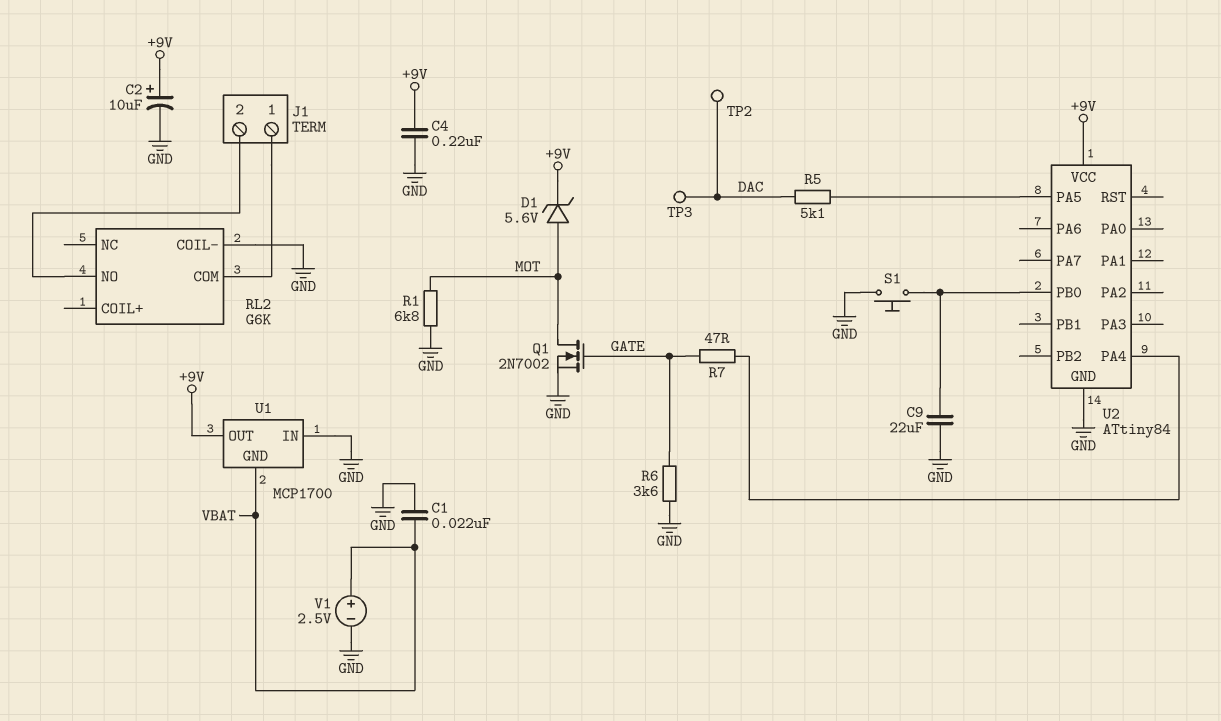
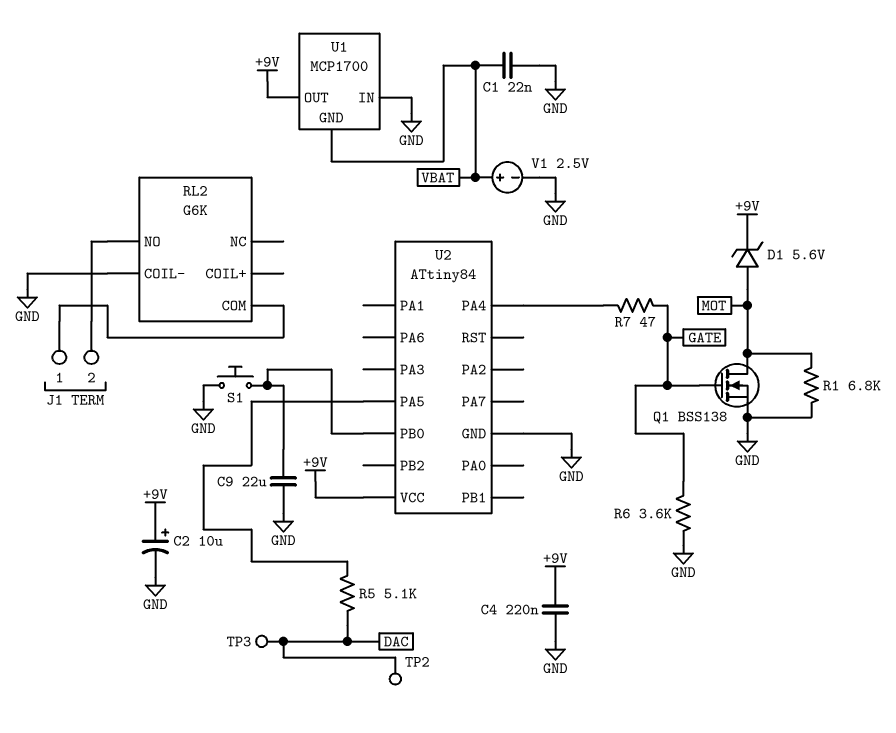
Q1: NMOS 2N7002 (G GATE, D MOT, S GND) -> NMOS BSS138 (G GATE, D MOT, S GND)

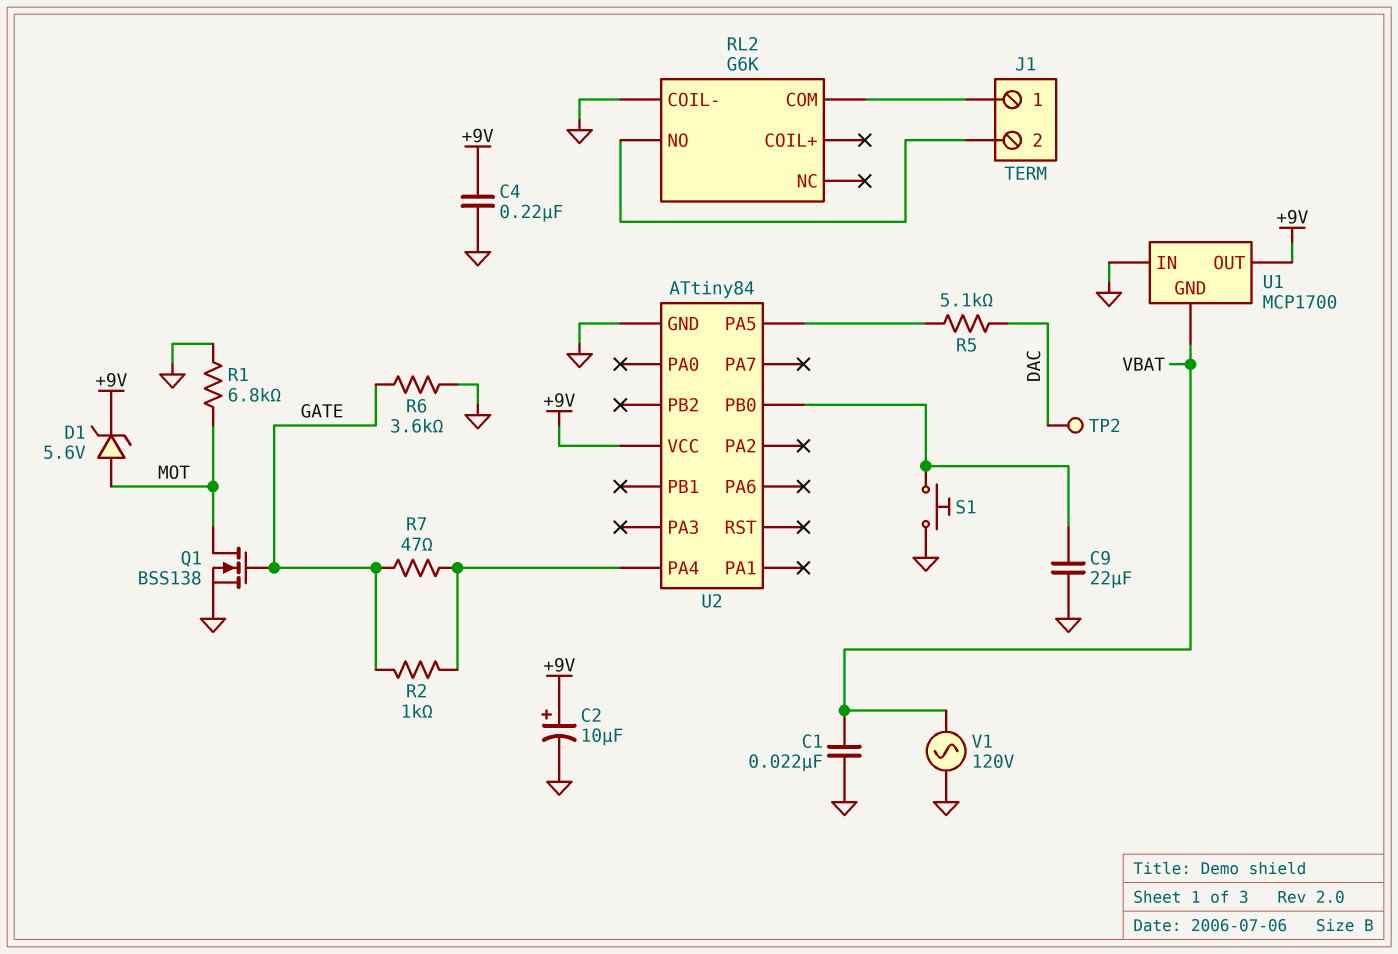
R2: none -> 1k (GATE, U2/PA4)
TP3: test point (DAC) -> none
V1: 2.5V (plus VBAT, minus GND) -> AC 120V (GND, VBAT)

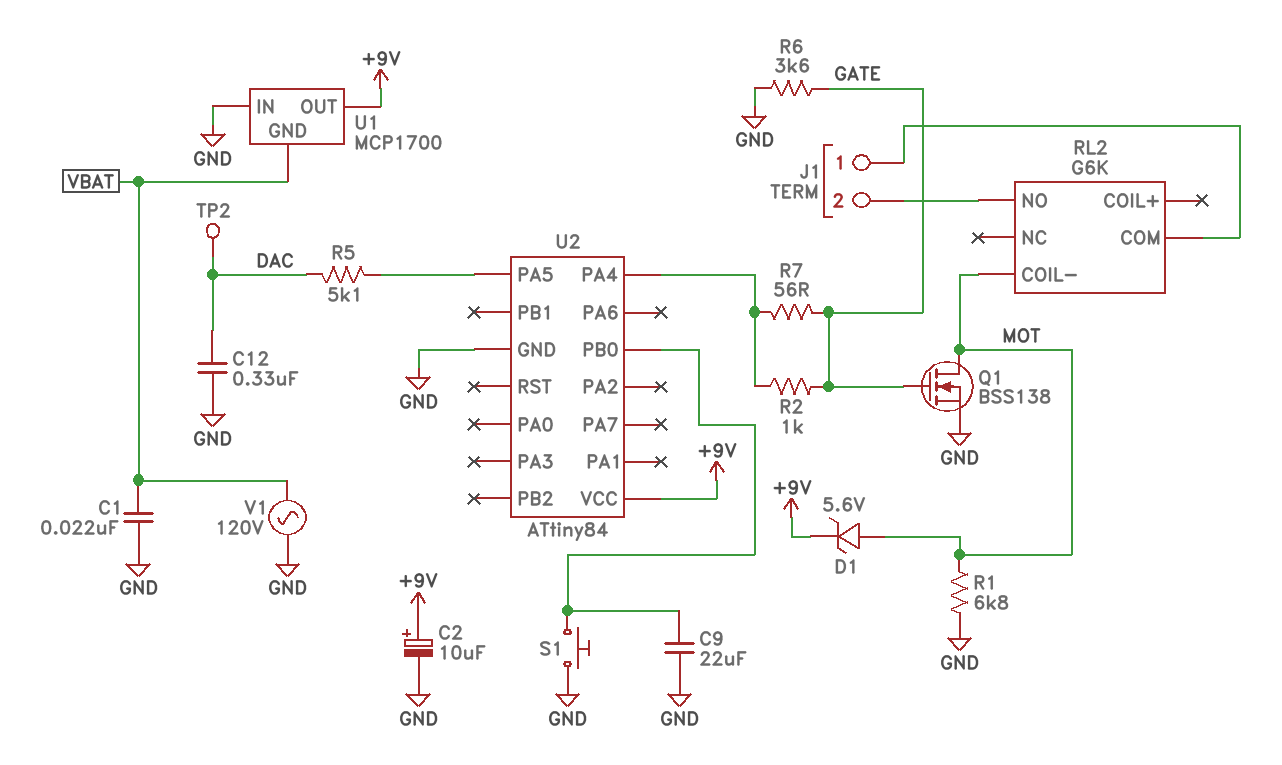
C4: 220nF (+9V, GND) -> none
C12: none -> 330nF (DAC, GND)
R7: 47 (GATE, U2/PA4) -> 56 (GATE, U2/PA4)
RL2 pin COIL-: GND -> MOT

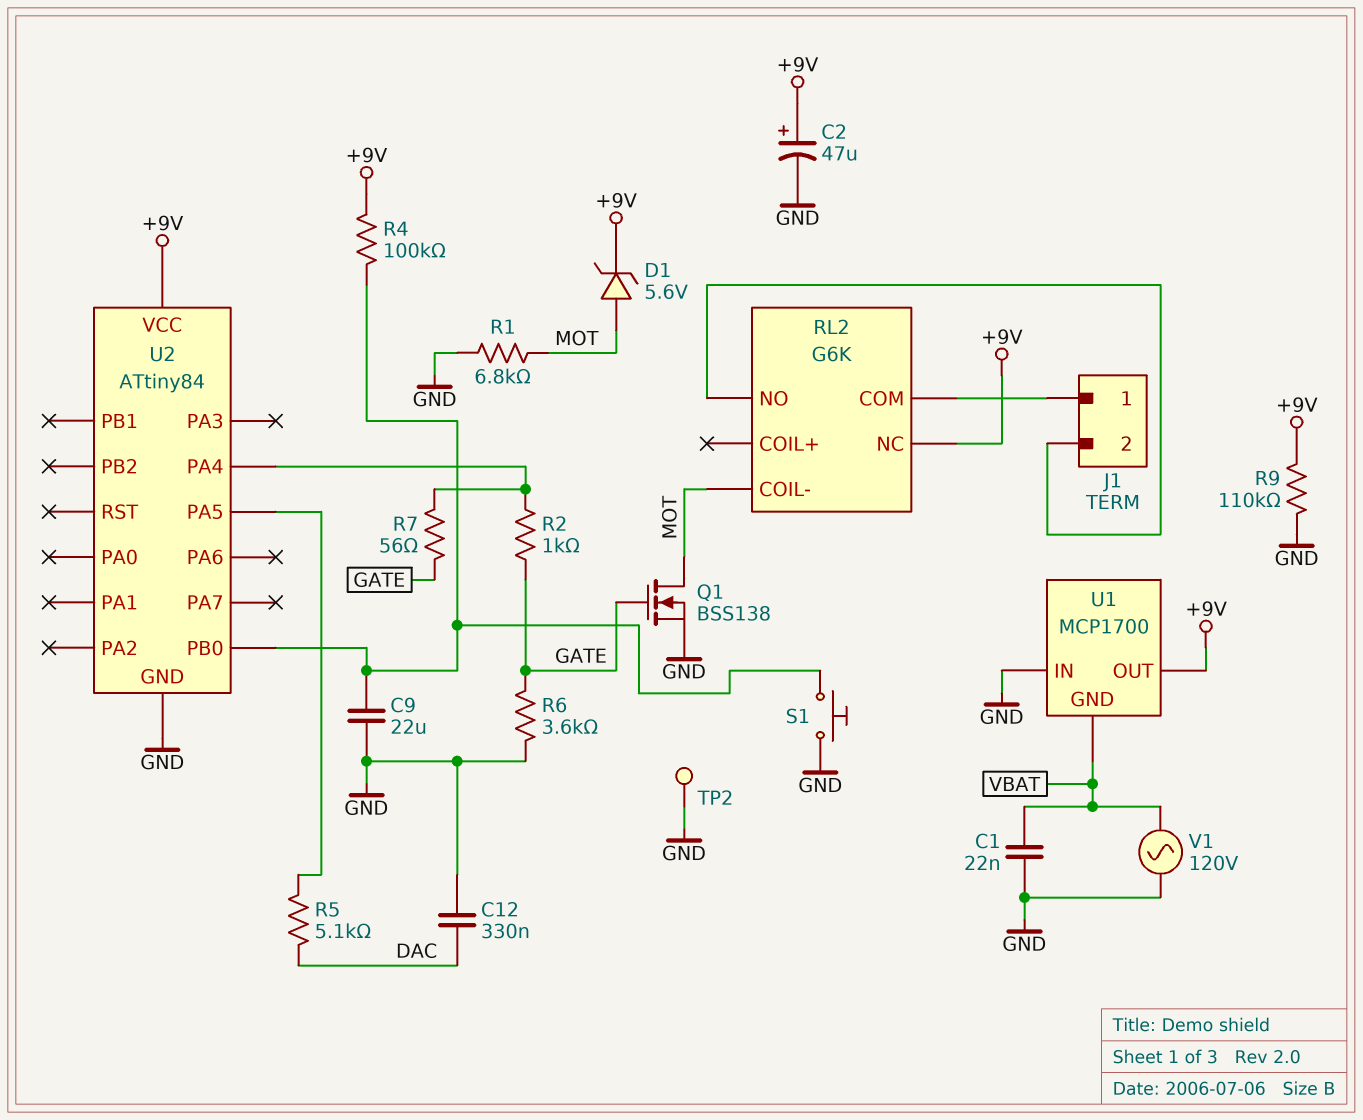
C2: 10uF (plus +9V, minus GND) -> 47uF (plus +9V, minus GND)
R4: none -> 100k (+9V, U2/PB0)
R9: none -> 110k (+9V, GND)
RL2 pin NC: none -> +9V
TP2: test point (DAC) -> test point (GND)

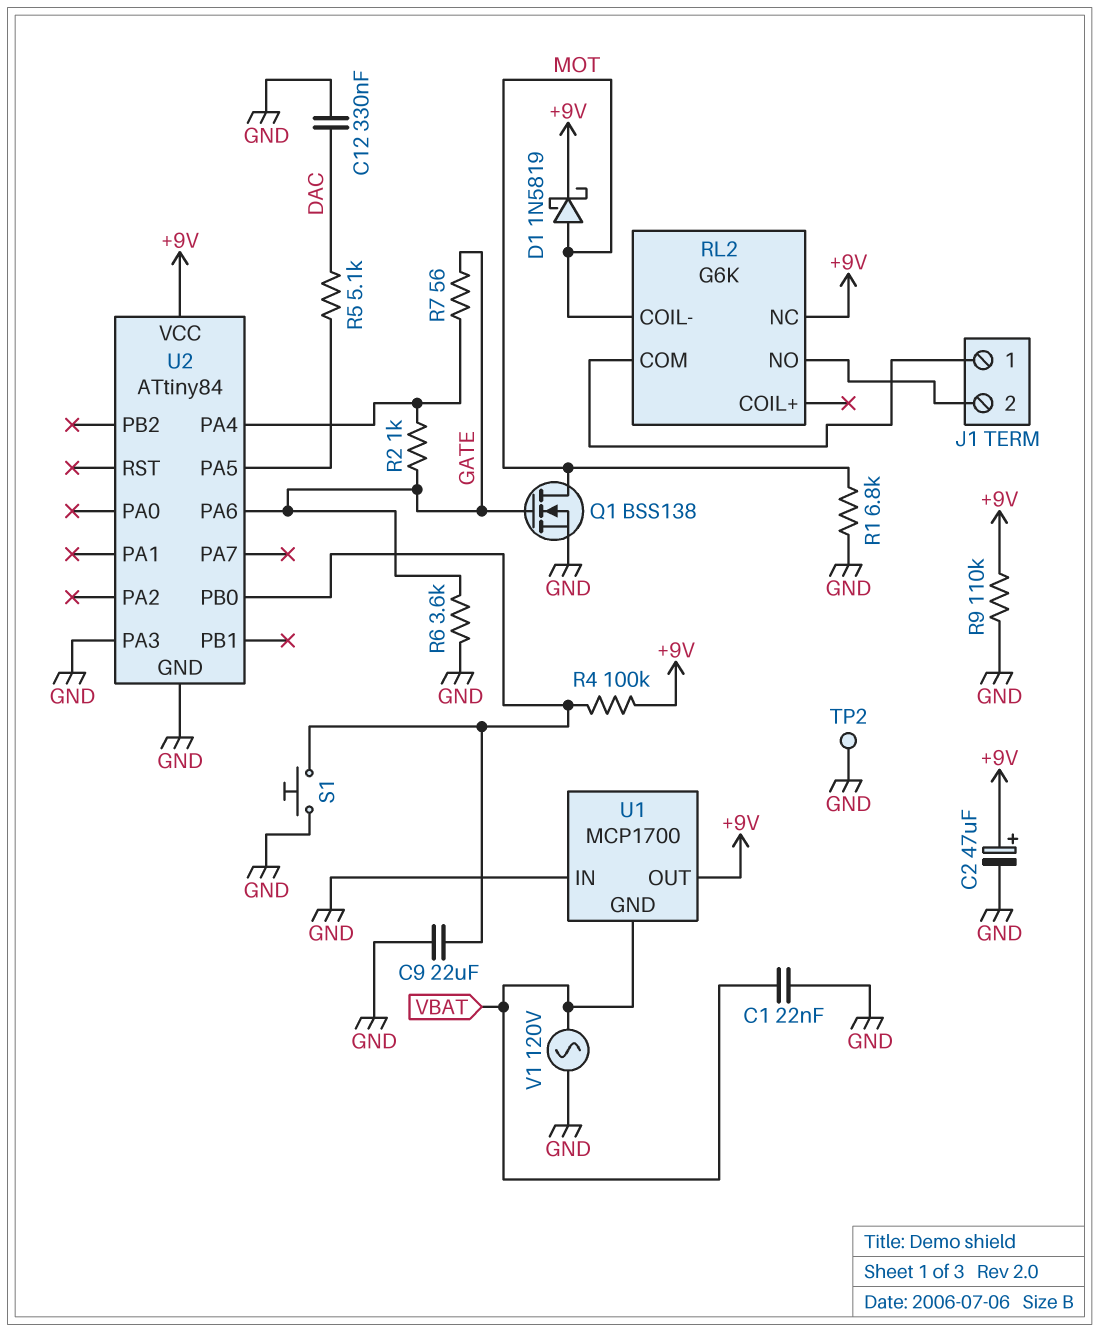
D1: zener 5.6V (A MOT, K +9V) -> schottky 1N5819 (A MOT, K +9V)
U2 pin PA3: none -> GND
U2 pin PA6: none -> GATE

